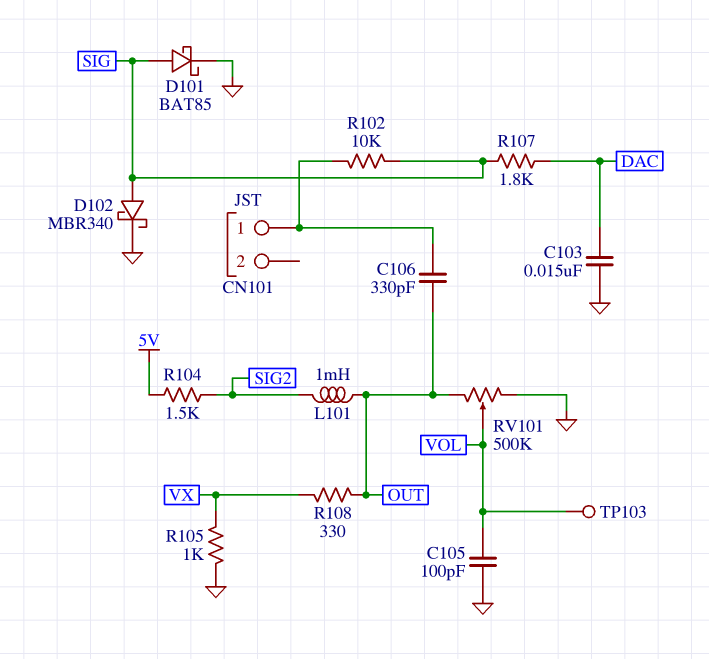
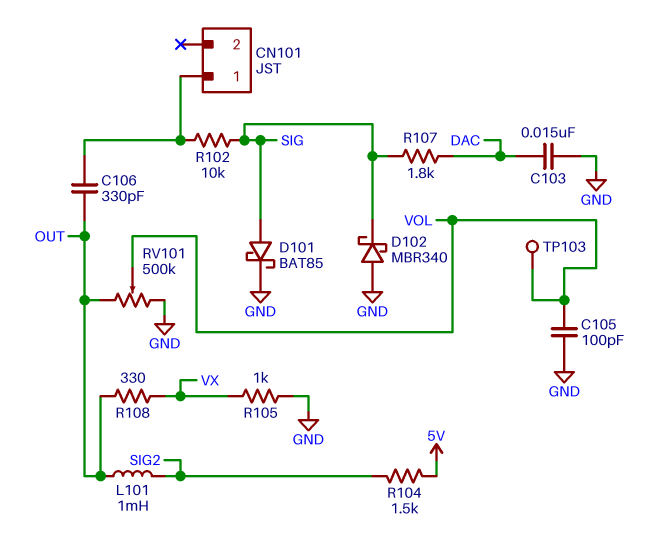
D102: schottky MBR340 (A SIG, K GND) -> schottky MBR340 (A GND, K SIG)

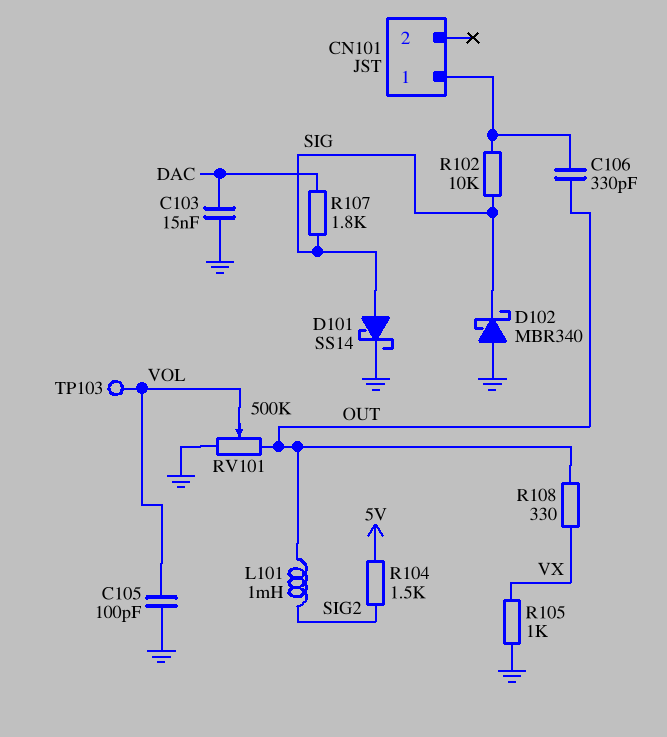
D101: schottky BAT85 (A SIG, K GND) -> schottky SS14 (A SIG, K GND)

